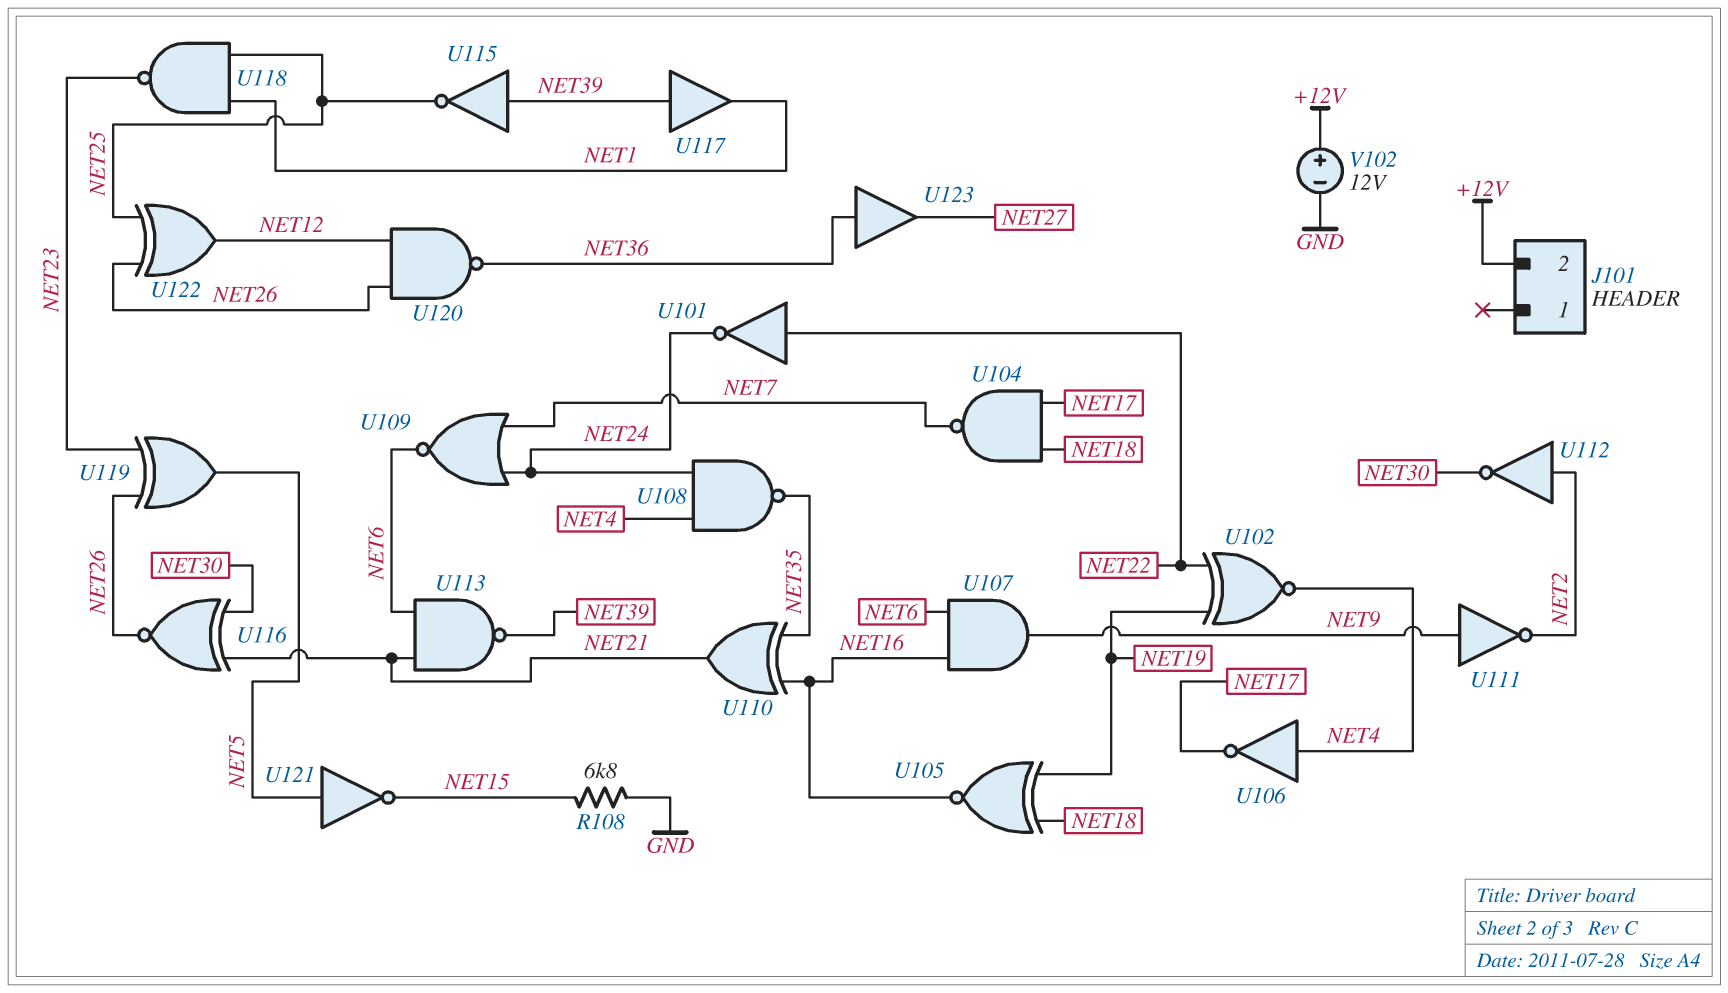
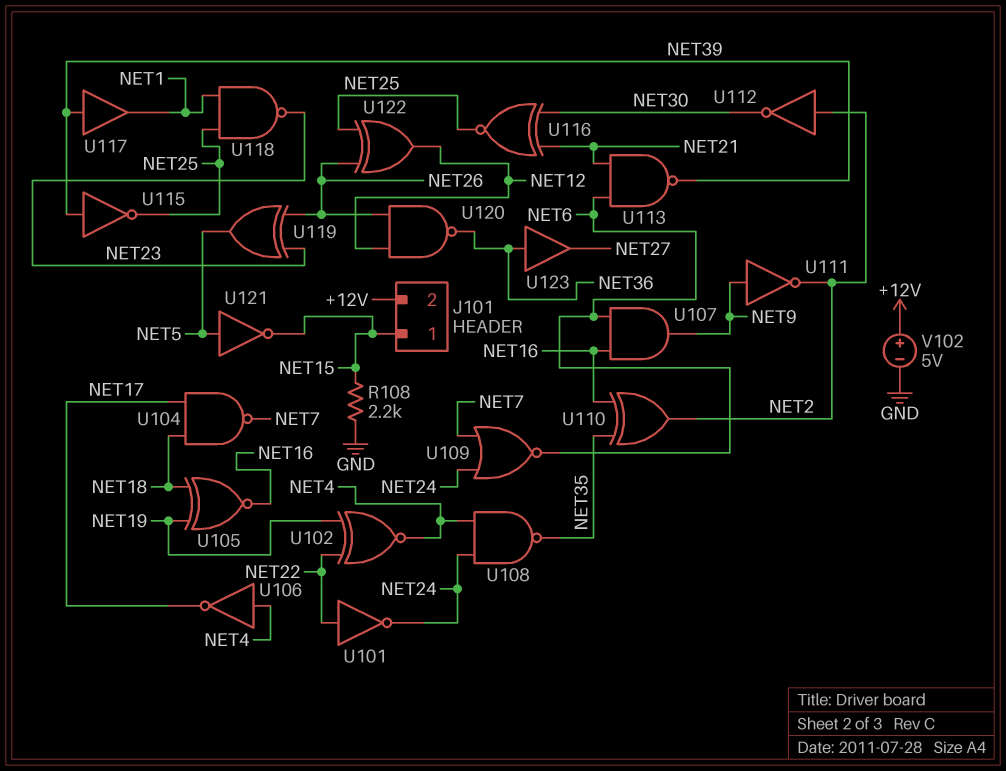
J101 pin 1: none -> NET15
R108: 6.8k (GND, NET15) -> 2.2k (GND, NET15)
U110: XOR (in NET16, in NET35, out NET21) -> XOR (in NET16, in NET35, out NET2)
U116: XNOR (in NET21, in NET30, out NET26) -> XNOR (in NET21, in NET30, out NET25)
V102: 12V (plus +12V, minus GND) -> 5V (plus +12V, minus GND)

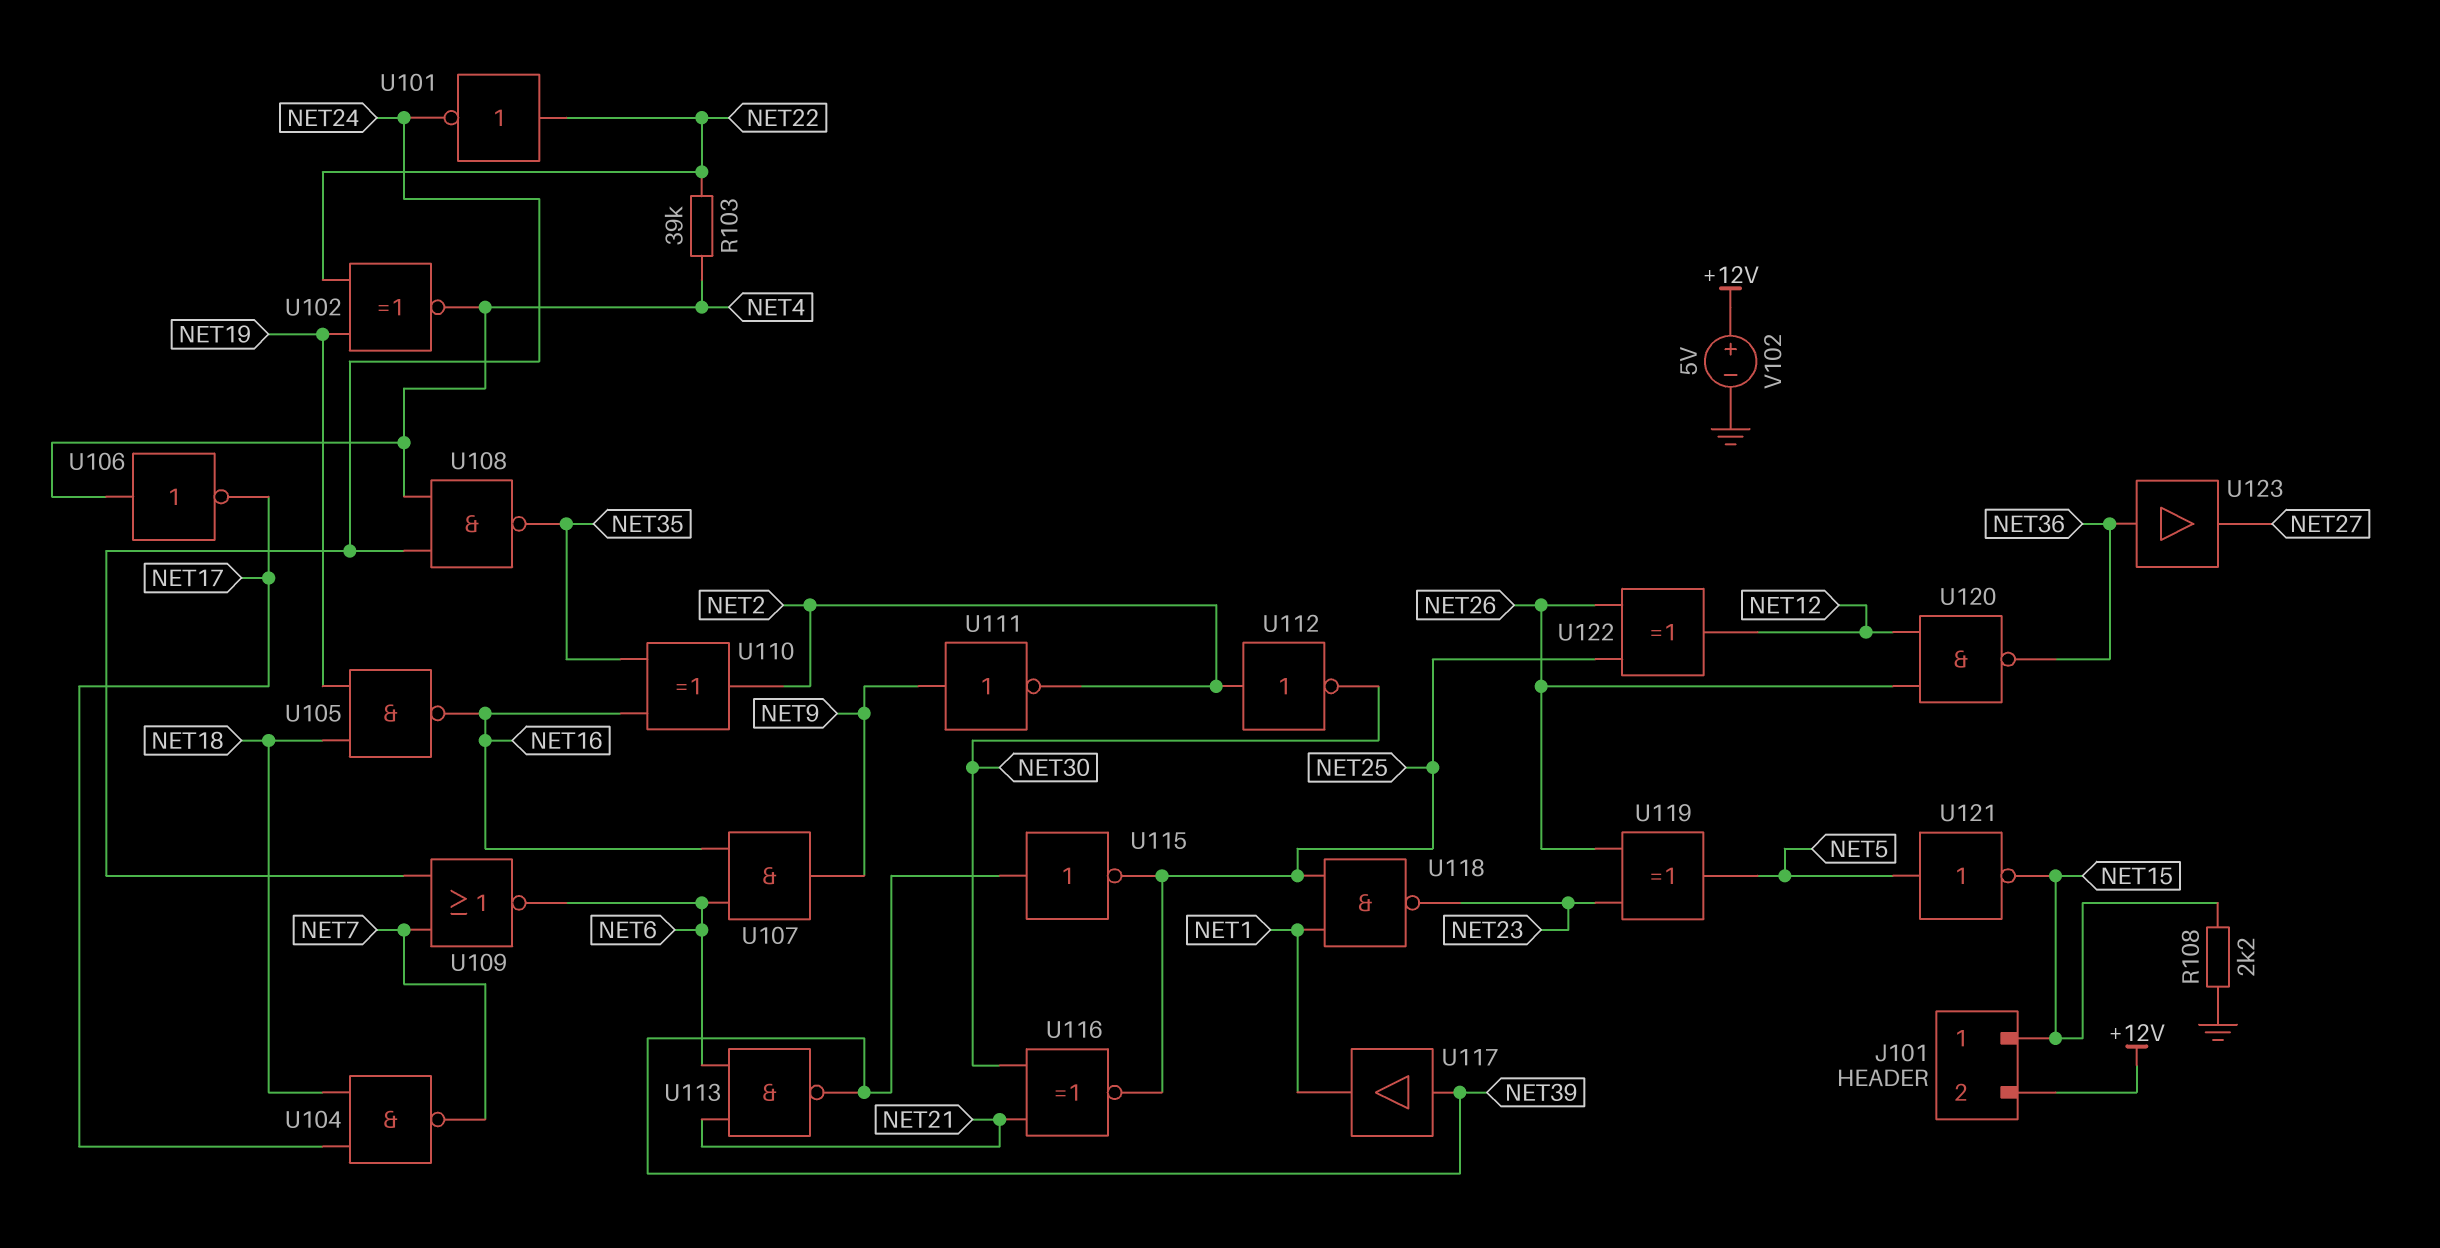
R103: none -> 39k (NET4, NET22)
U105: XNOR (in NET18, in NET19, out NET16) -> NAND (in NET18, in NET19, out NET16)

